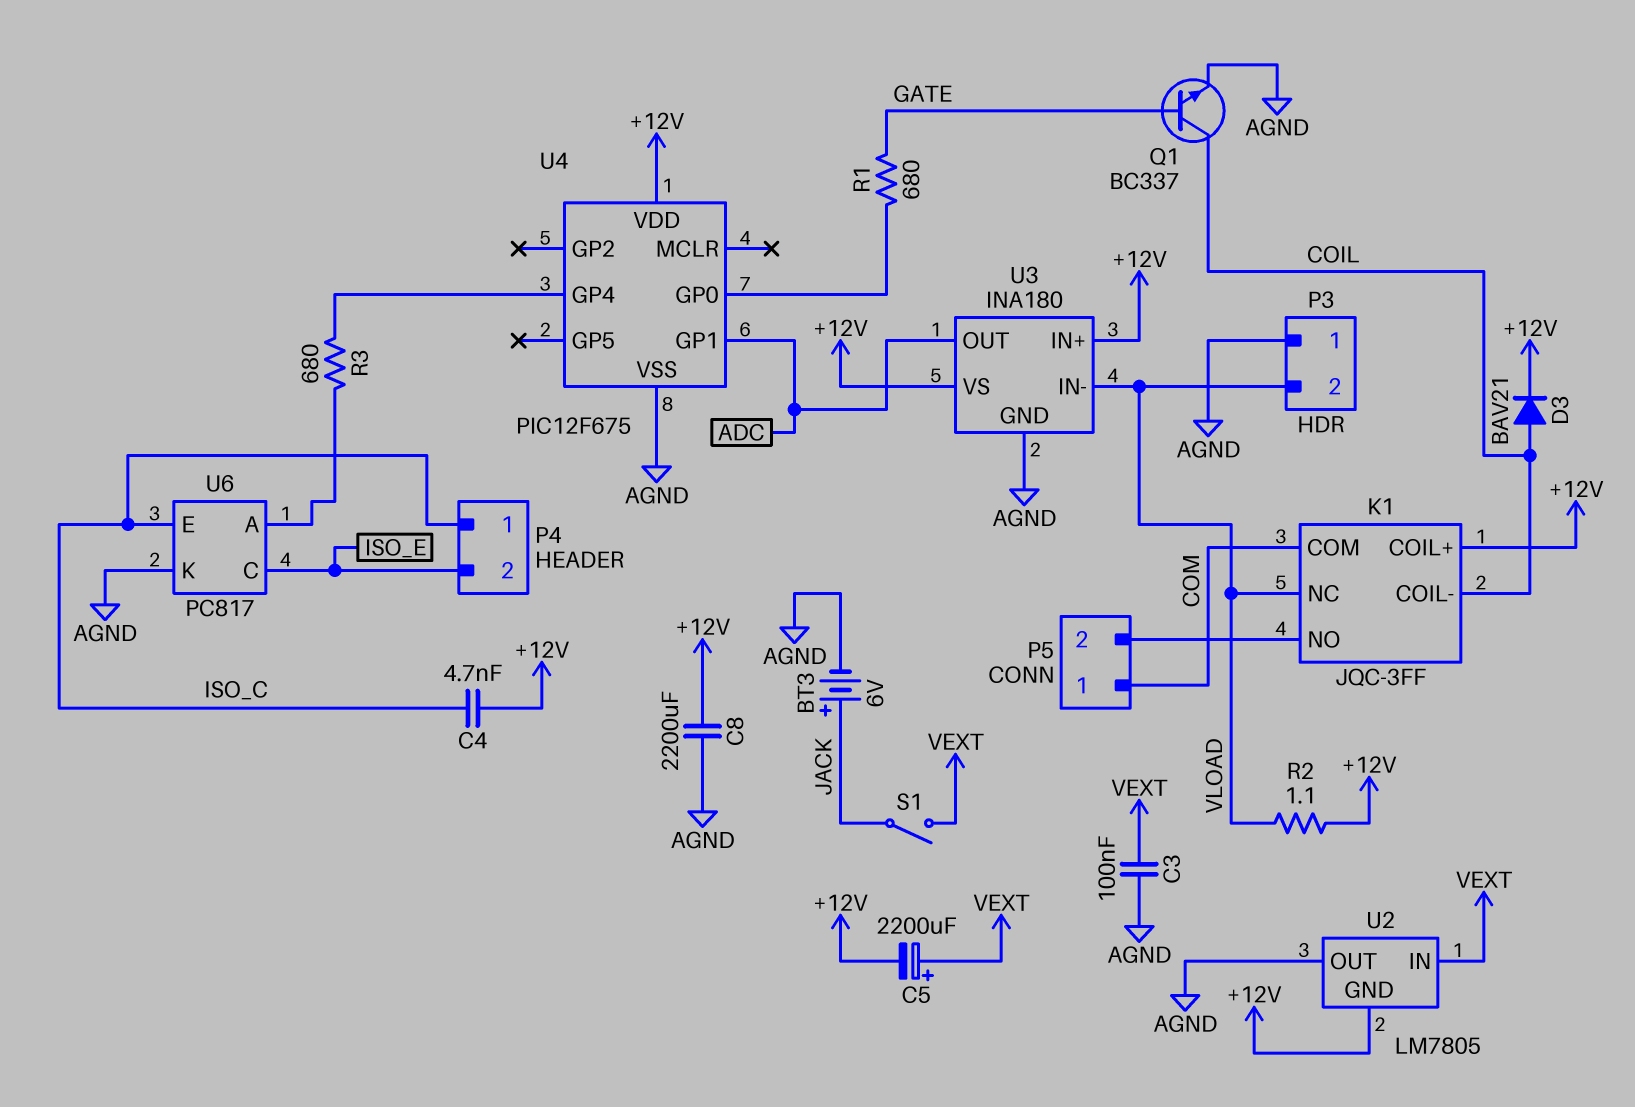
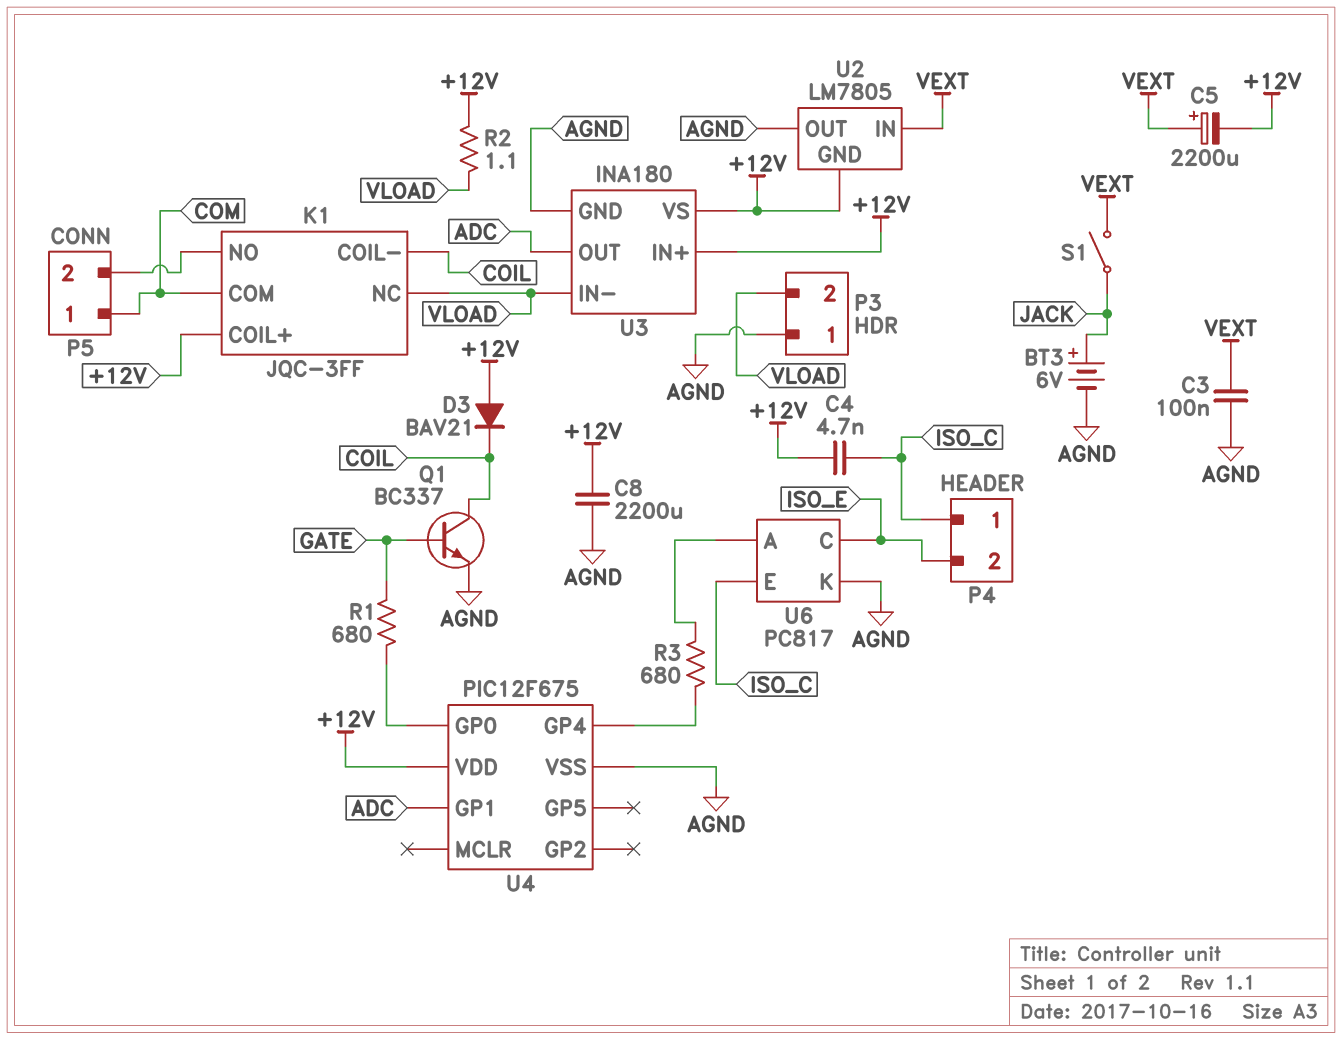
D3: diode BAV21 (A COIL, K +12V) -> diode BAV21 (A +12V, K COIL)

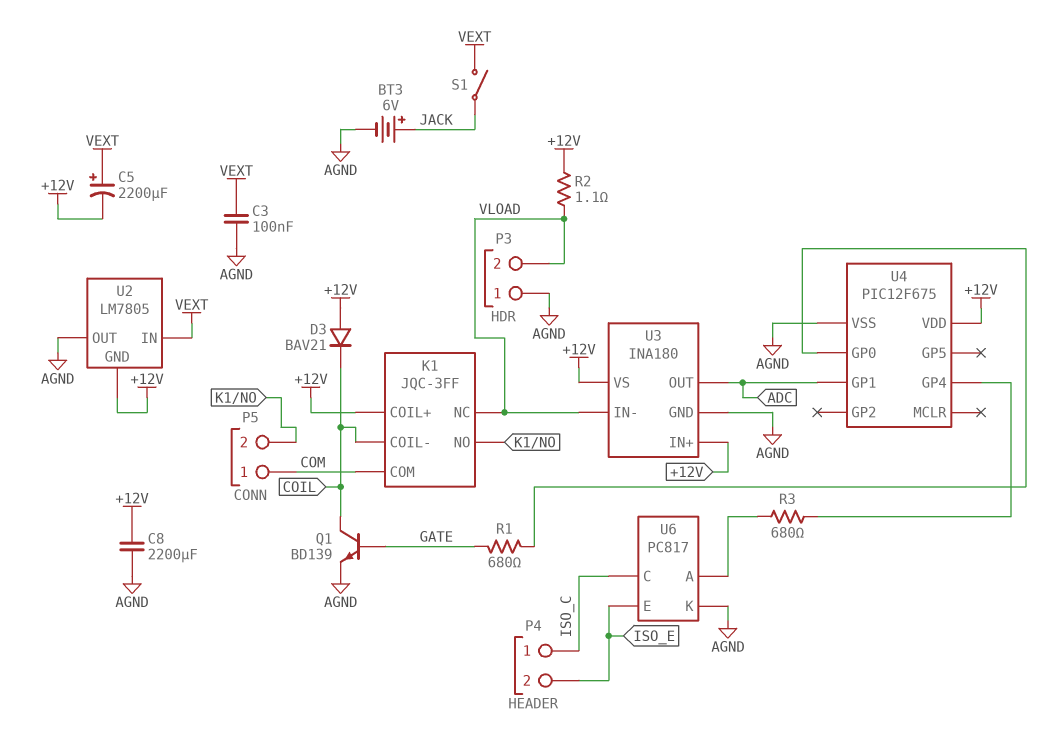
C4: 4.7nF (+12V, ISO_C) -> none
Q1: NPN BC337 (B GATE, C COIL, E AGND) -> NPN BD139 (B GATE, C COIL, E AGND)
U6 pin C: ISO_E -> ISO_C
U6 pin E: ISO_C -> ISO_E

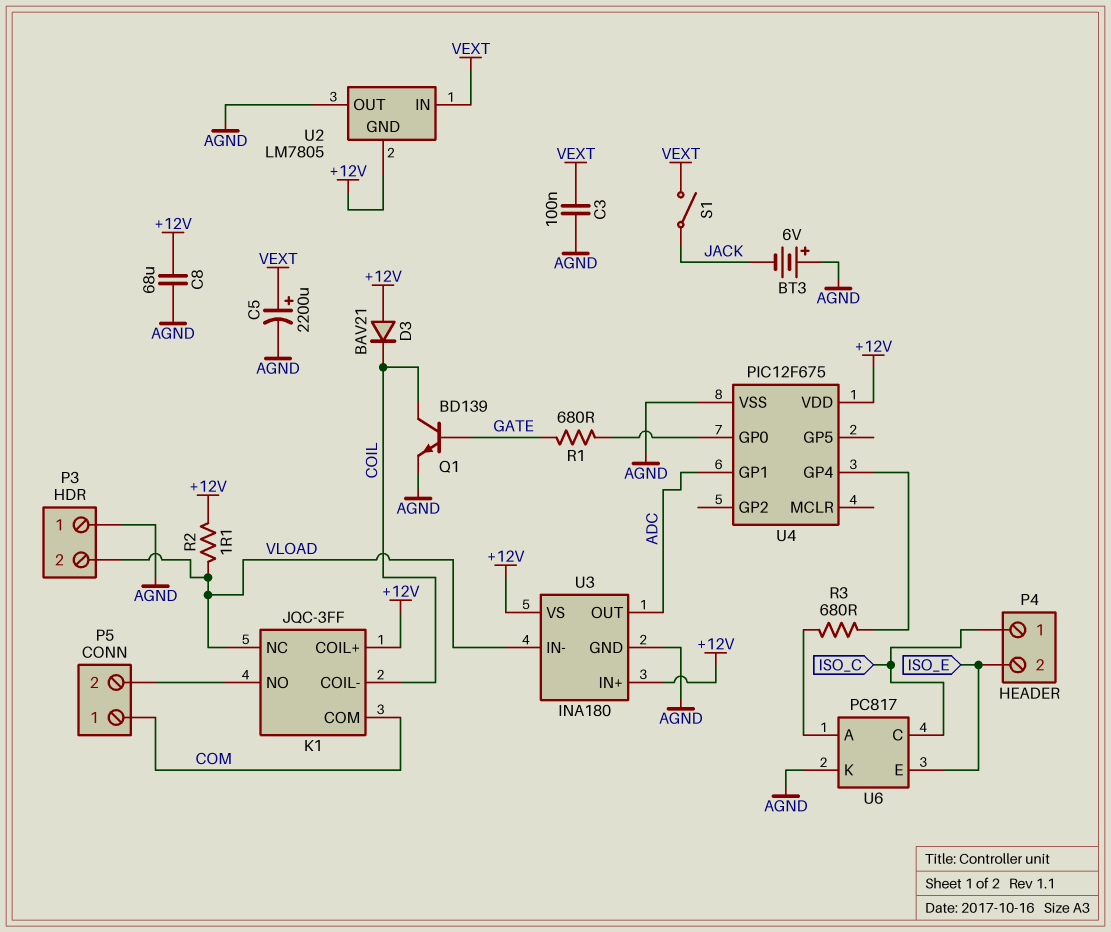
BT3: 6V (plus JACK, minus AGND) -> 6V (plus AGND, minus JACK)
C5: 2200uF (plus VEXT, minus +12V) -> 2200uF (plus VEXT, minus AGND)
C8: 2200uF (+12V, AGND) -> 68uF (+12V, AGND)

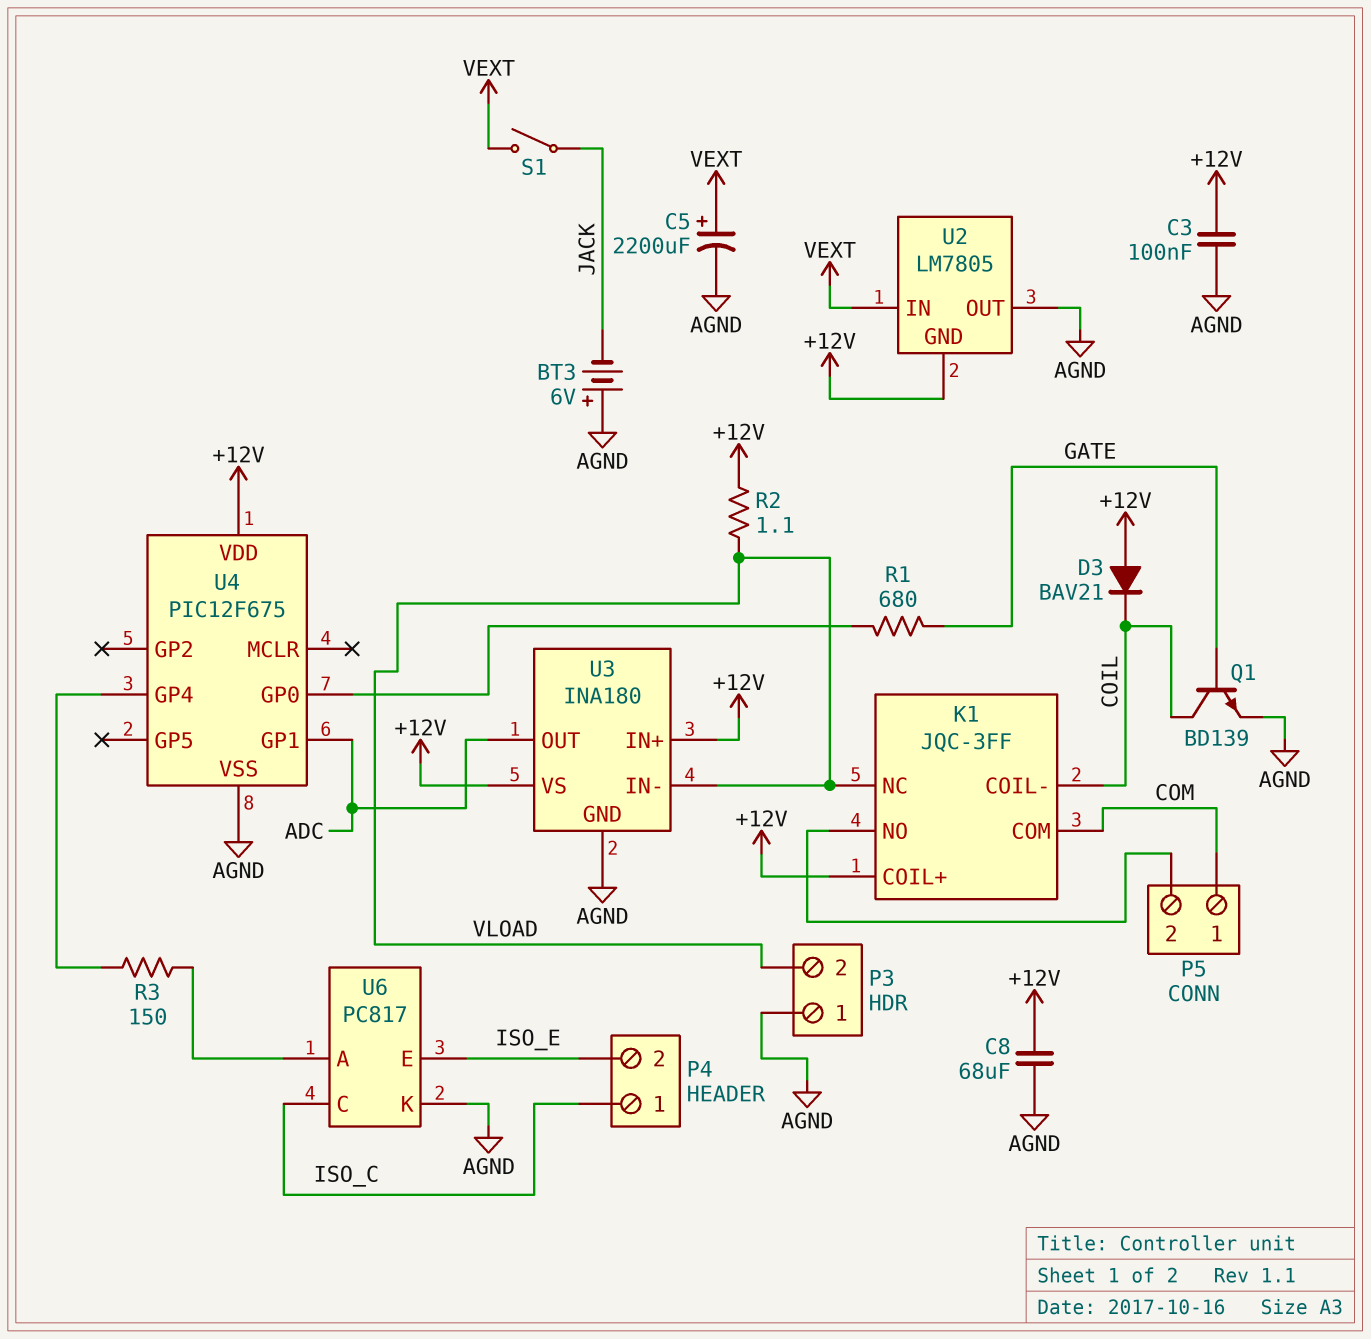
C3: 100nF (AGND, VEXT) -> 100nF (+12V, AGND)
R3: 680 (U4/GP4, U6/A) -> 150 (U4/GP4, U6/A)

